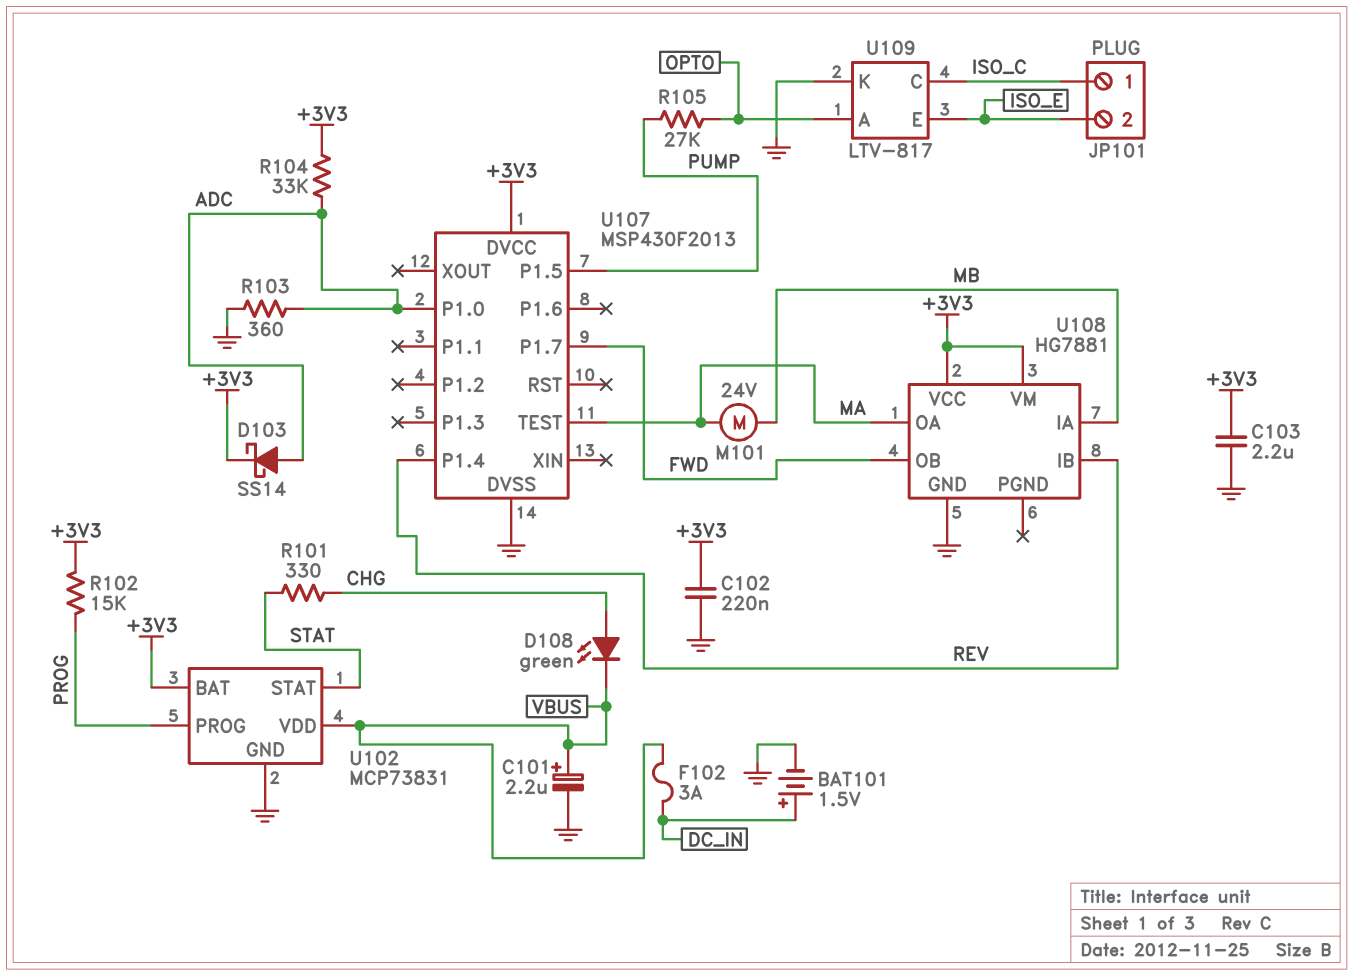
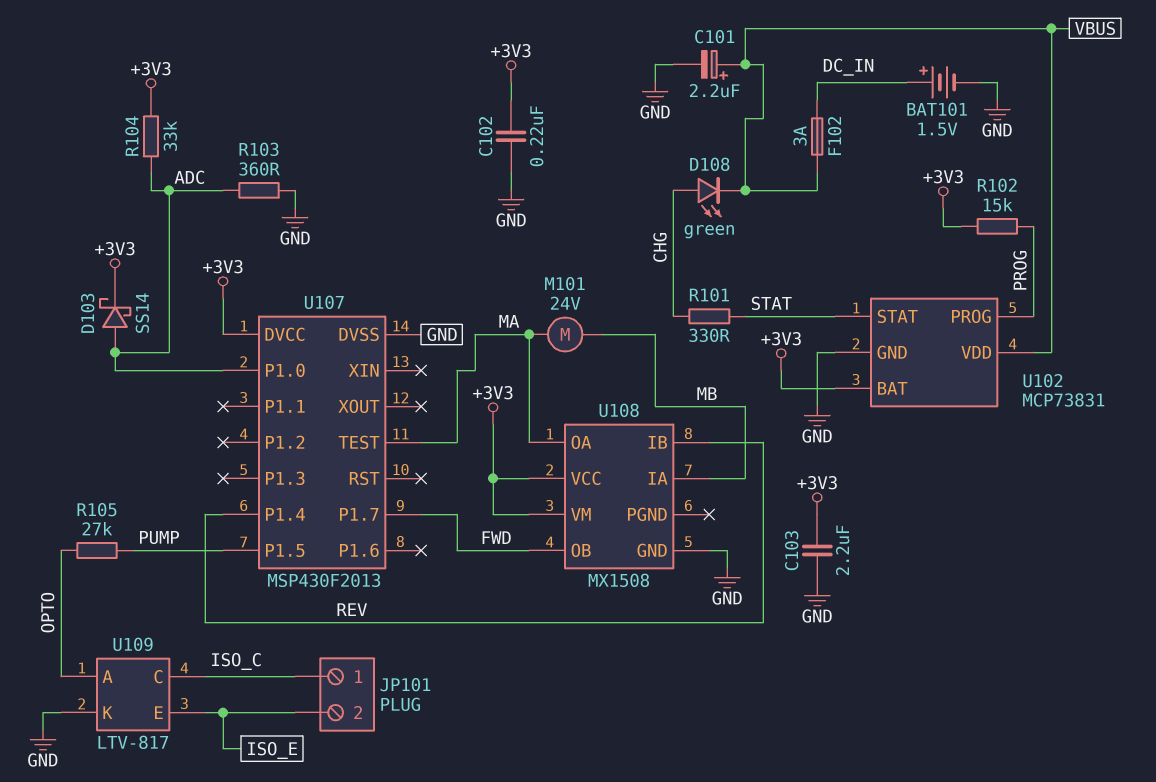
U108: HG7881 -> MX1508

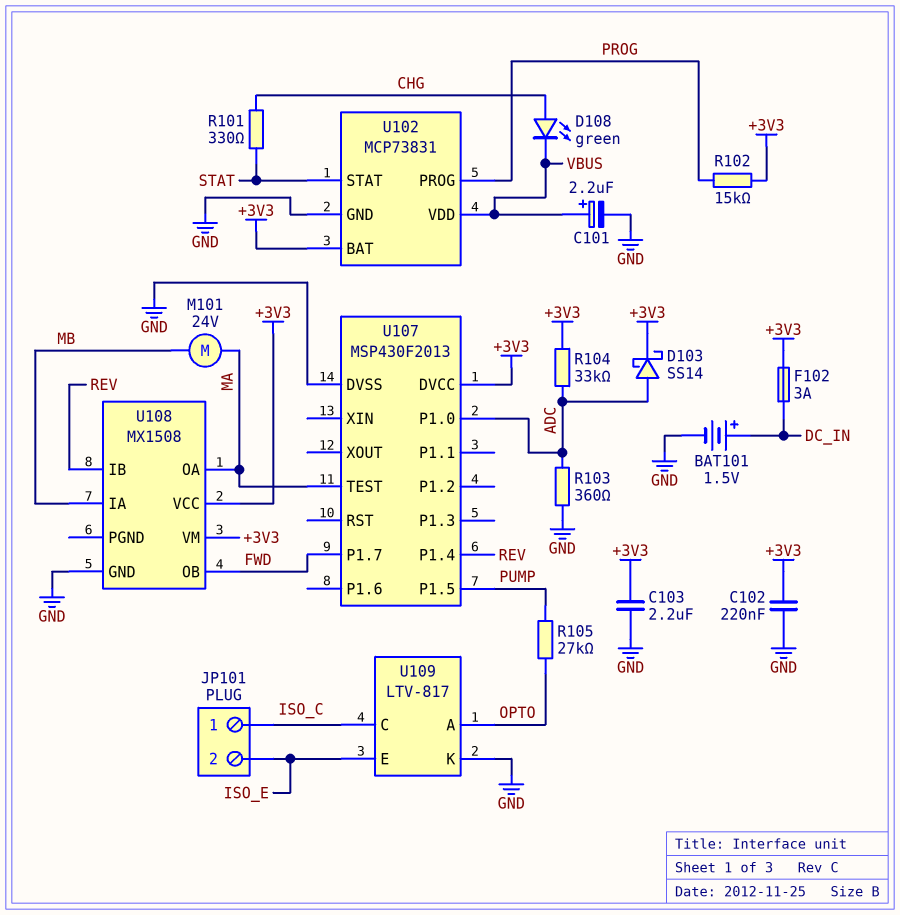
F102: 3A (DC_IN, VBUS) -> 3A (+3V3, DC_IN)

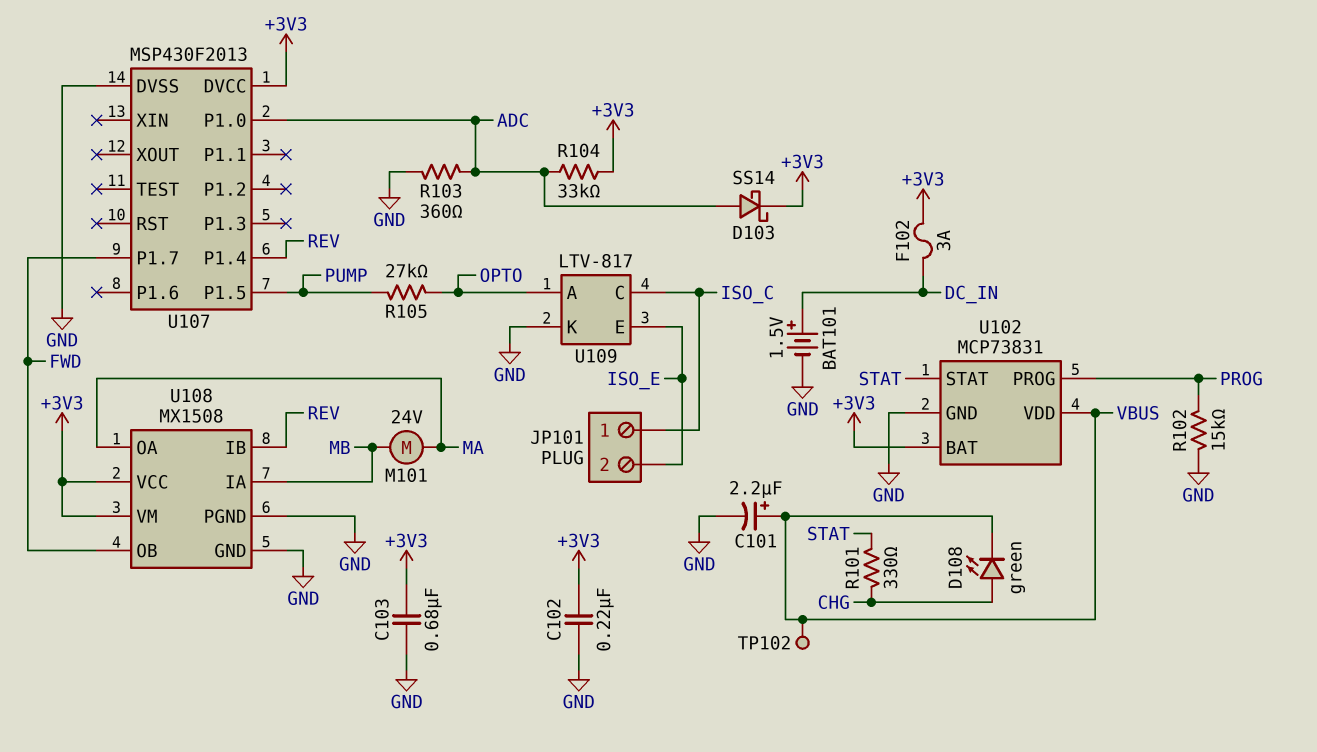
C103: 2.2uF (+3V3, GND) -> 680nF (+3V3, GND)
R102: 15k (+3V3, PROG) -> 15k (GND, PROG)
TP102: none -> test point (VBUS)
U107 pin TEST: MA -> none
U108 pin PGND: none -> GND

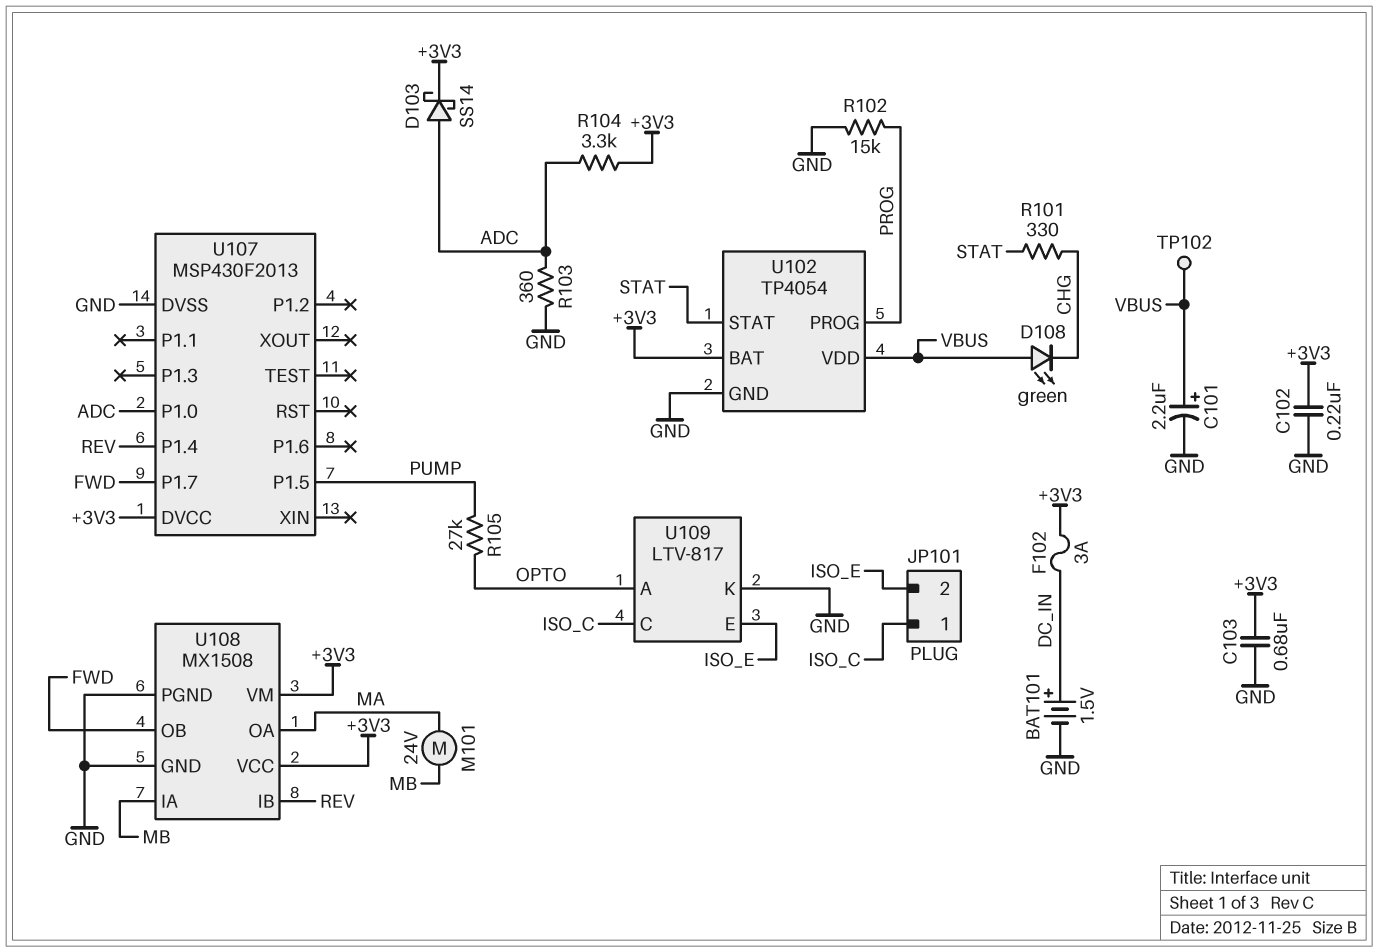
D108: LED green (A CHG, K VBUS) -> LED green (A VBUS, K CHG)
R104: 33k (+3V3, ADC) -> 3.3k (+3V3, ADC)
U102: MCP73831 -> TP4054

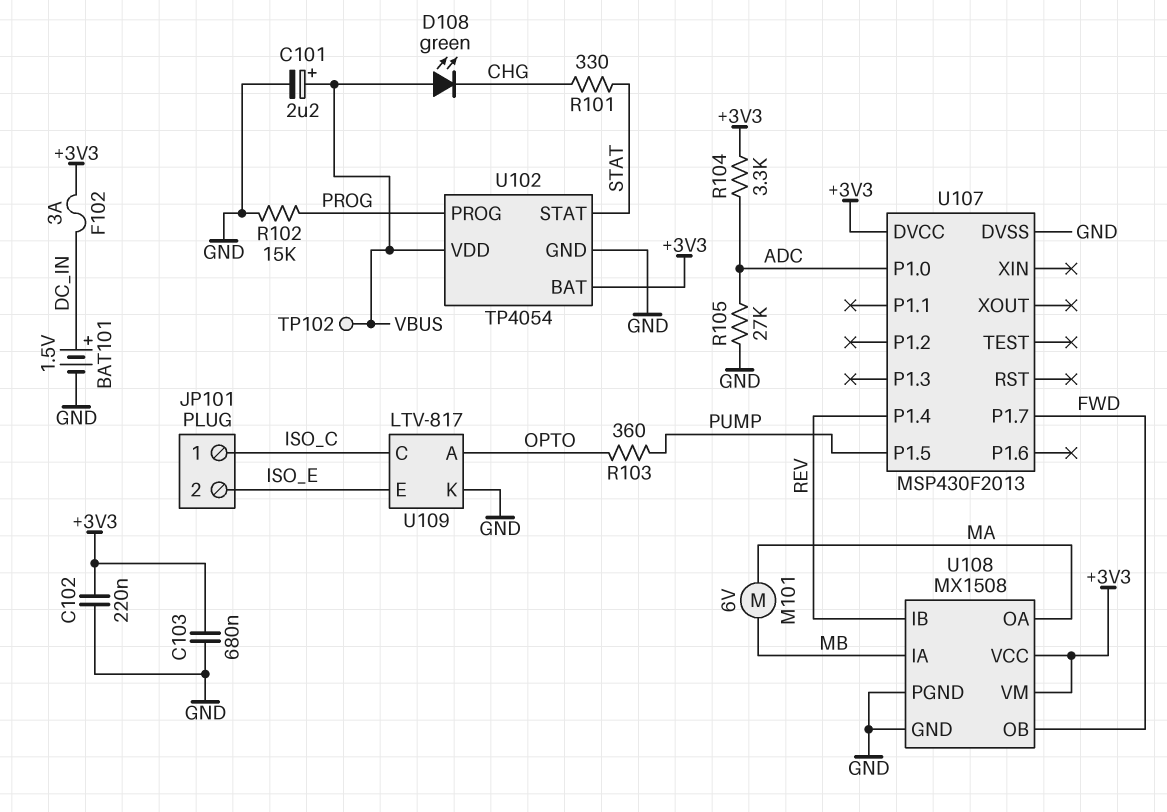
D103: schottky SS14 (A ADC, K +3V3) -> none
M101: motor 24V (MA, MB) -> motor 6V (MA, MB)
R103: 360 (ADC, GND) -> 360 (OPTO, PUMP)
R105: 27k (OPTO, PUMP) -> 27k (ADC, GND)

